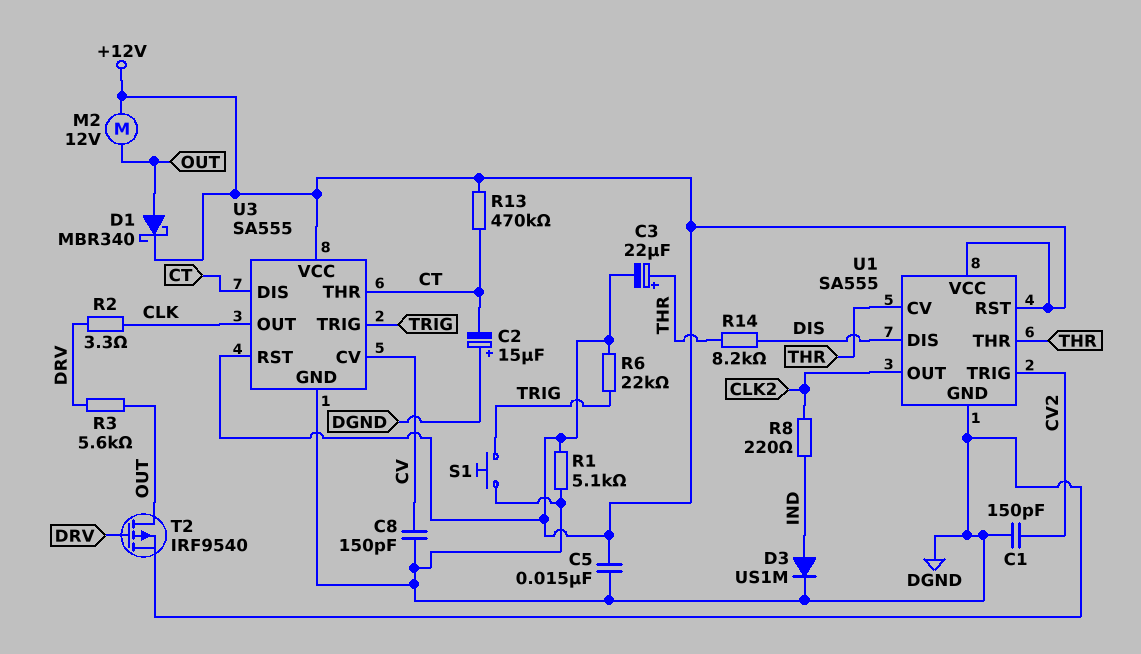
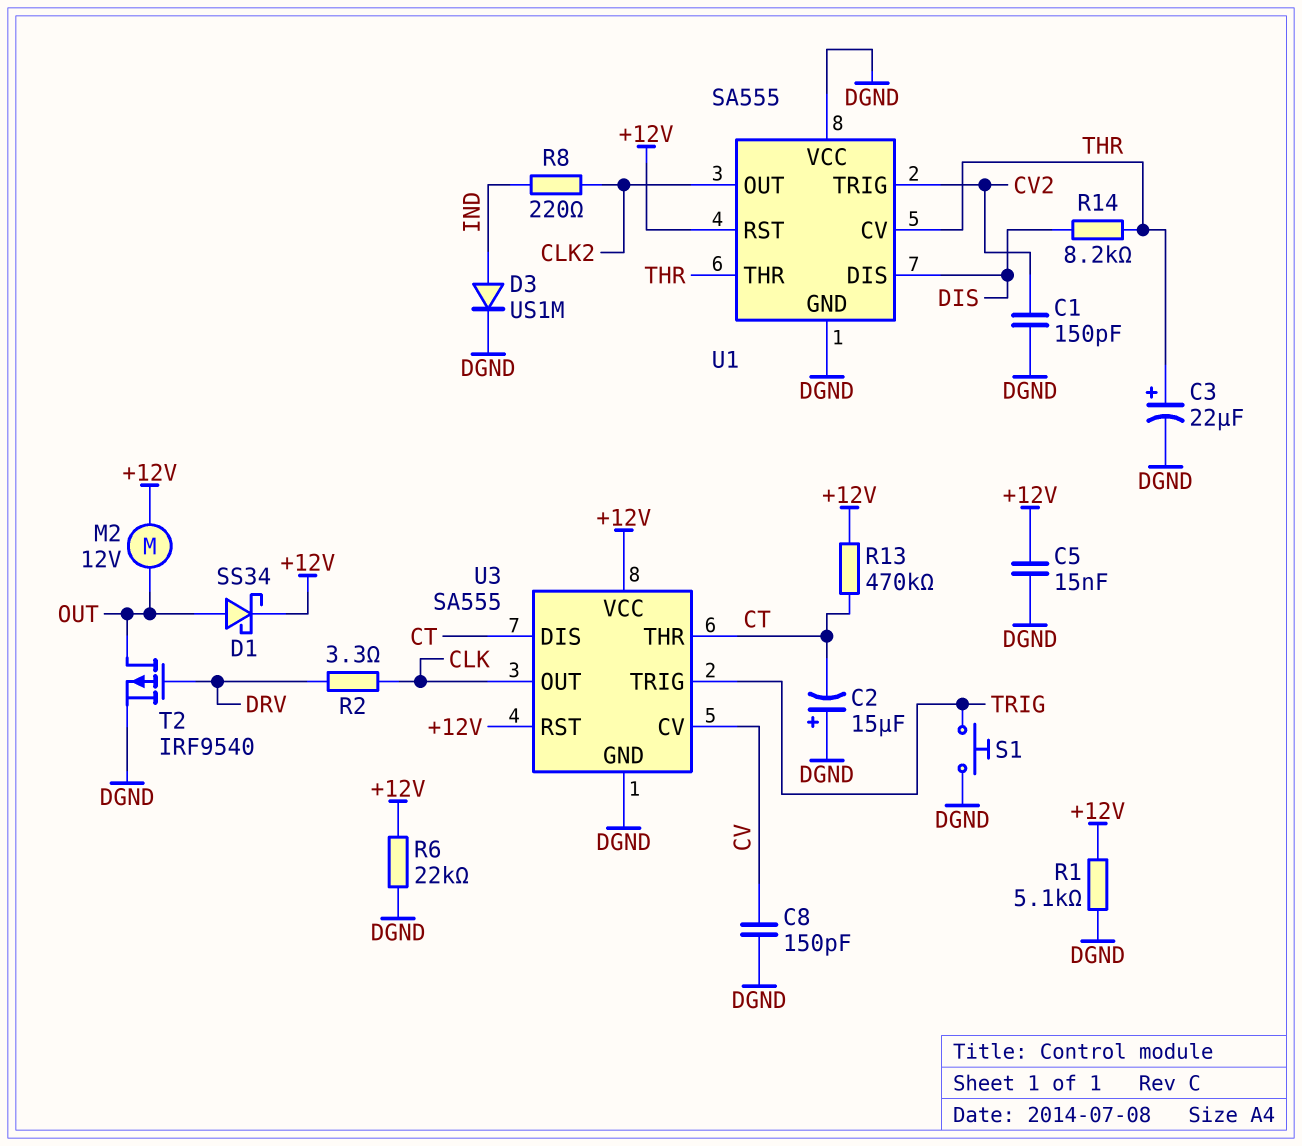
C3: 22uF (plus THR, minus +12V) -> 22uF (plus THR, minus DGND)
D1: schottky MBR340 (A OUT, K +12V) -> schottky SS34 (A OUT, K +12V)
R3: 5.6k (DRV, OUT) -> none
R6: 22k (+12V, TRIG) -> 22k (+12V, DGND)
U1 pin VCC: +12V -> DGND

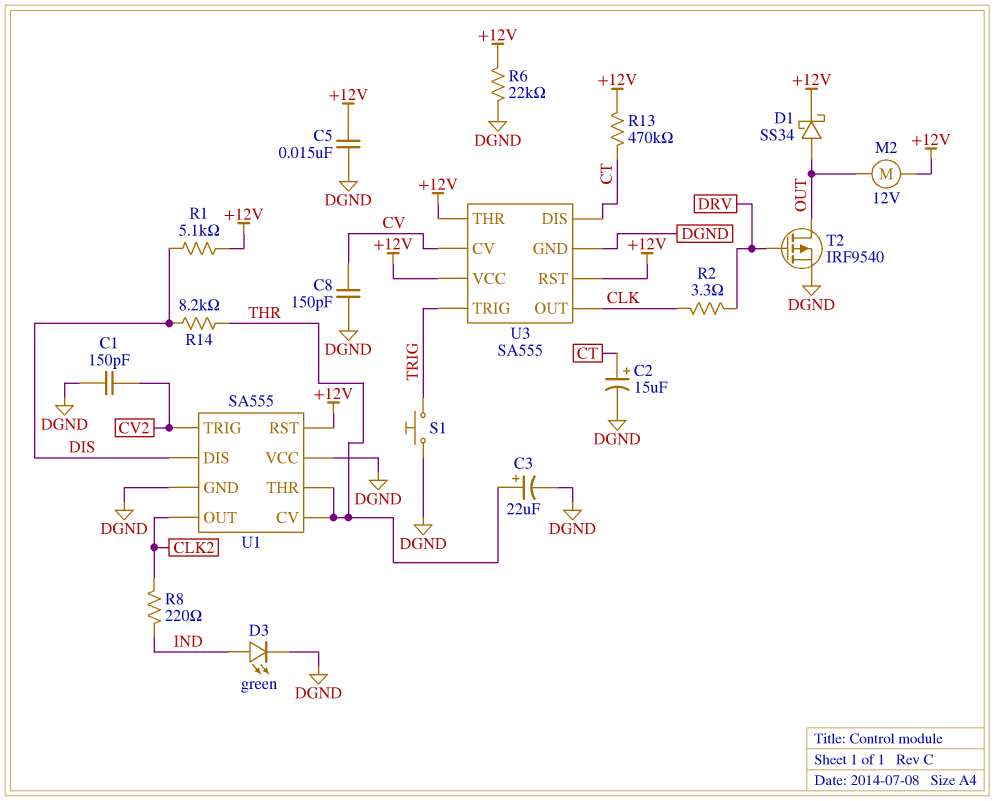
C2: 15uF (plus DGND, minus CT) -> 15uF (plus CT, minus DGND)
D3: diode US1M (A IND, K DGND) -> LED green (A IND, K DGND)
R1: 5.1k (+12V, DGND) -> 5.1k (+12V, DIS)
U3 pin THR: CT -> +12V

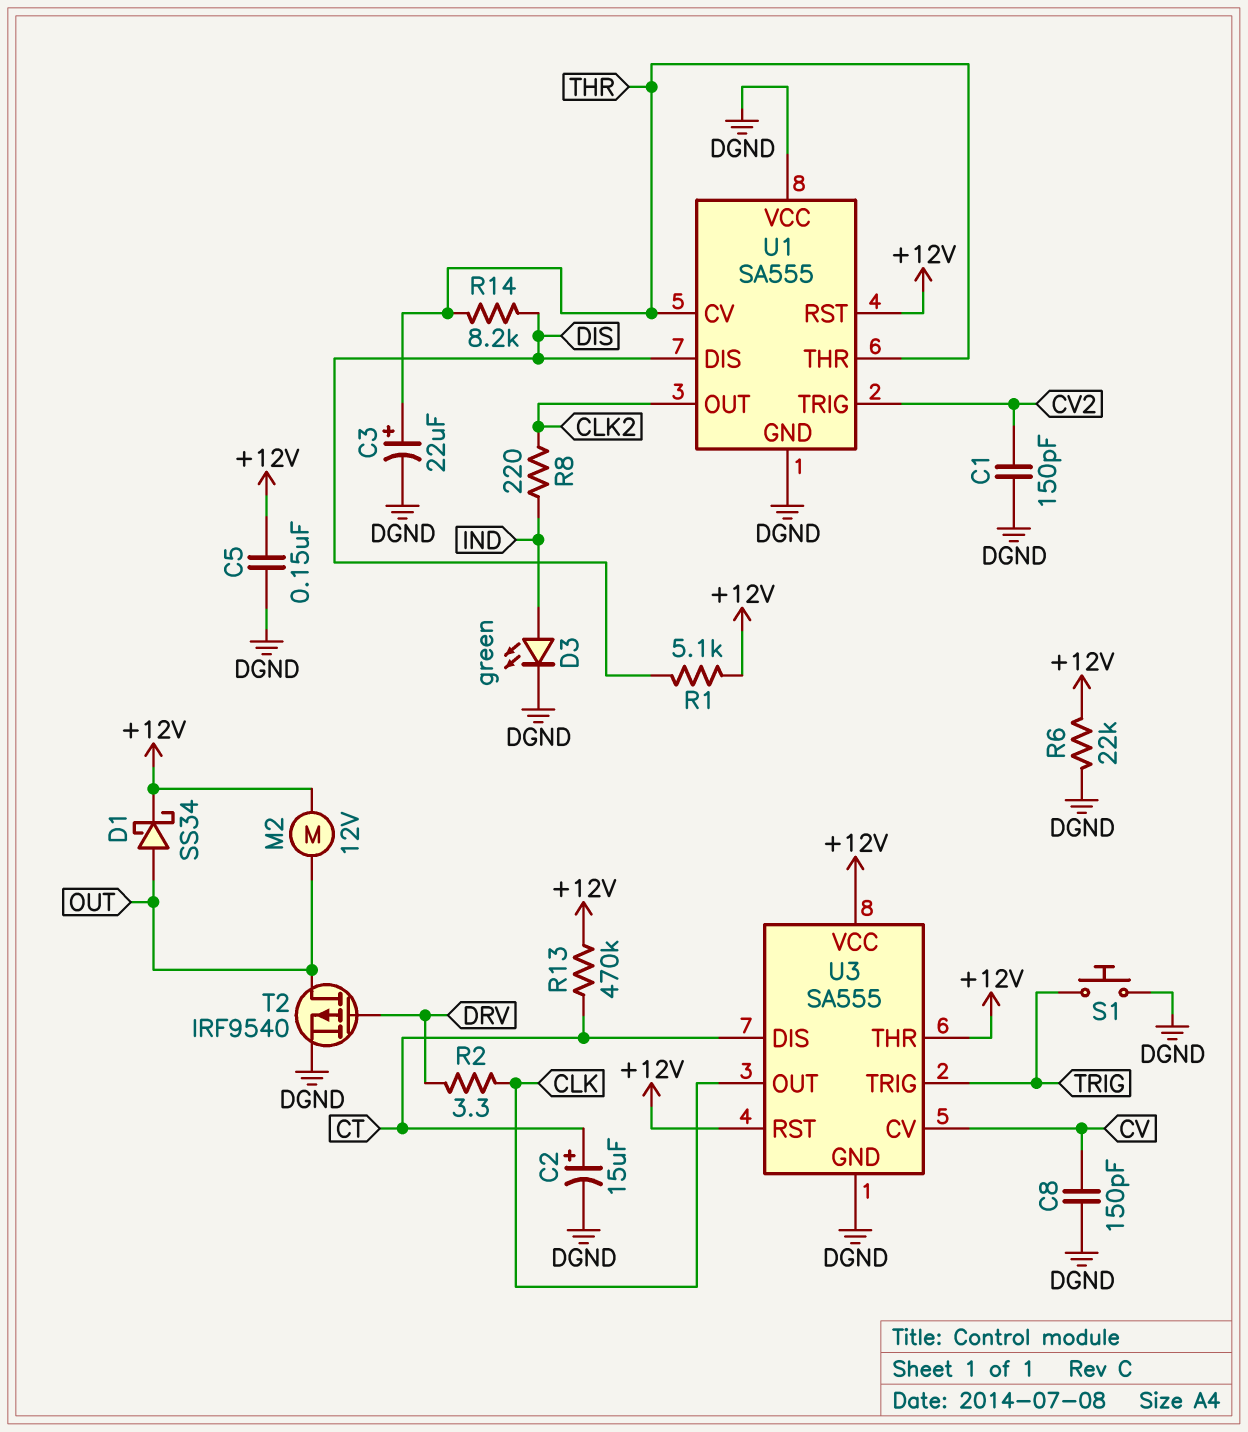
C5: 15nF (+12V, DGND) -> 150nF (+12V, DGND)

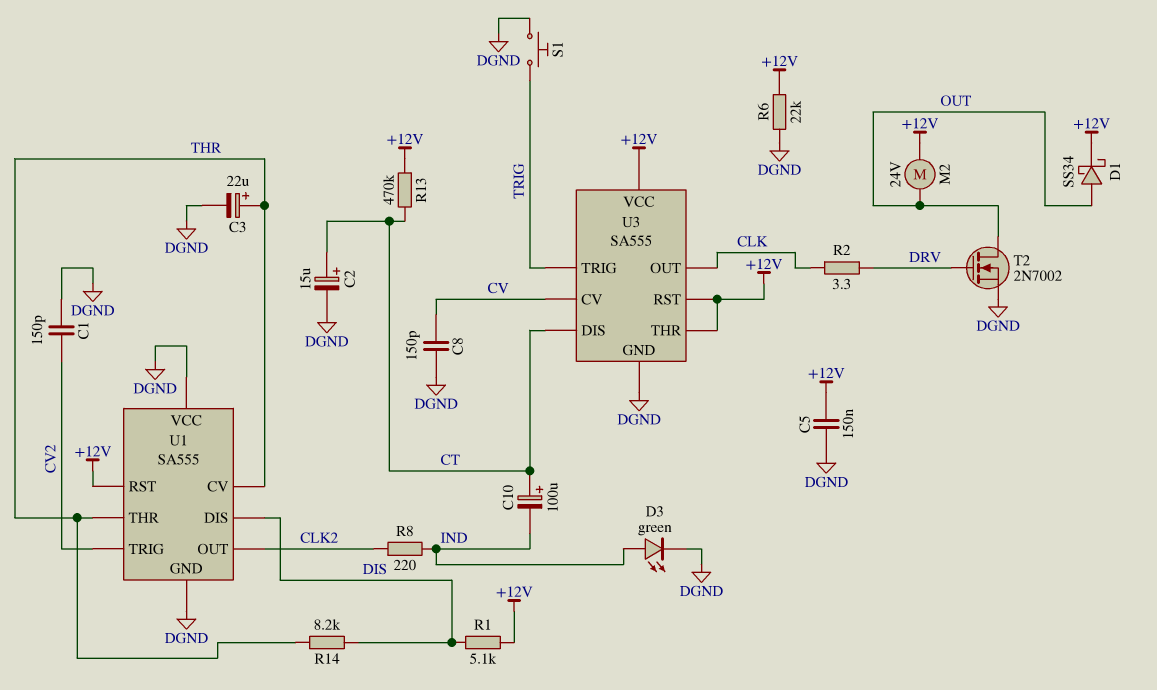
C10: none -> 100uF (plus CT, minus IND)
M2: motor 12V (+12V, OUT) -> motor 24V (+12V, OUT)
T2: PMOS IRF9540 (G DRV, D OUT, S DGND) -> NMOS 2N7002 (G DRV, D OUT, S DGND)

